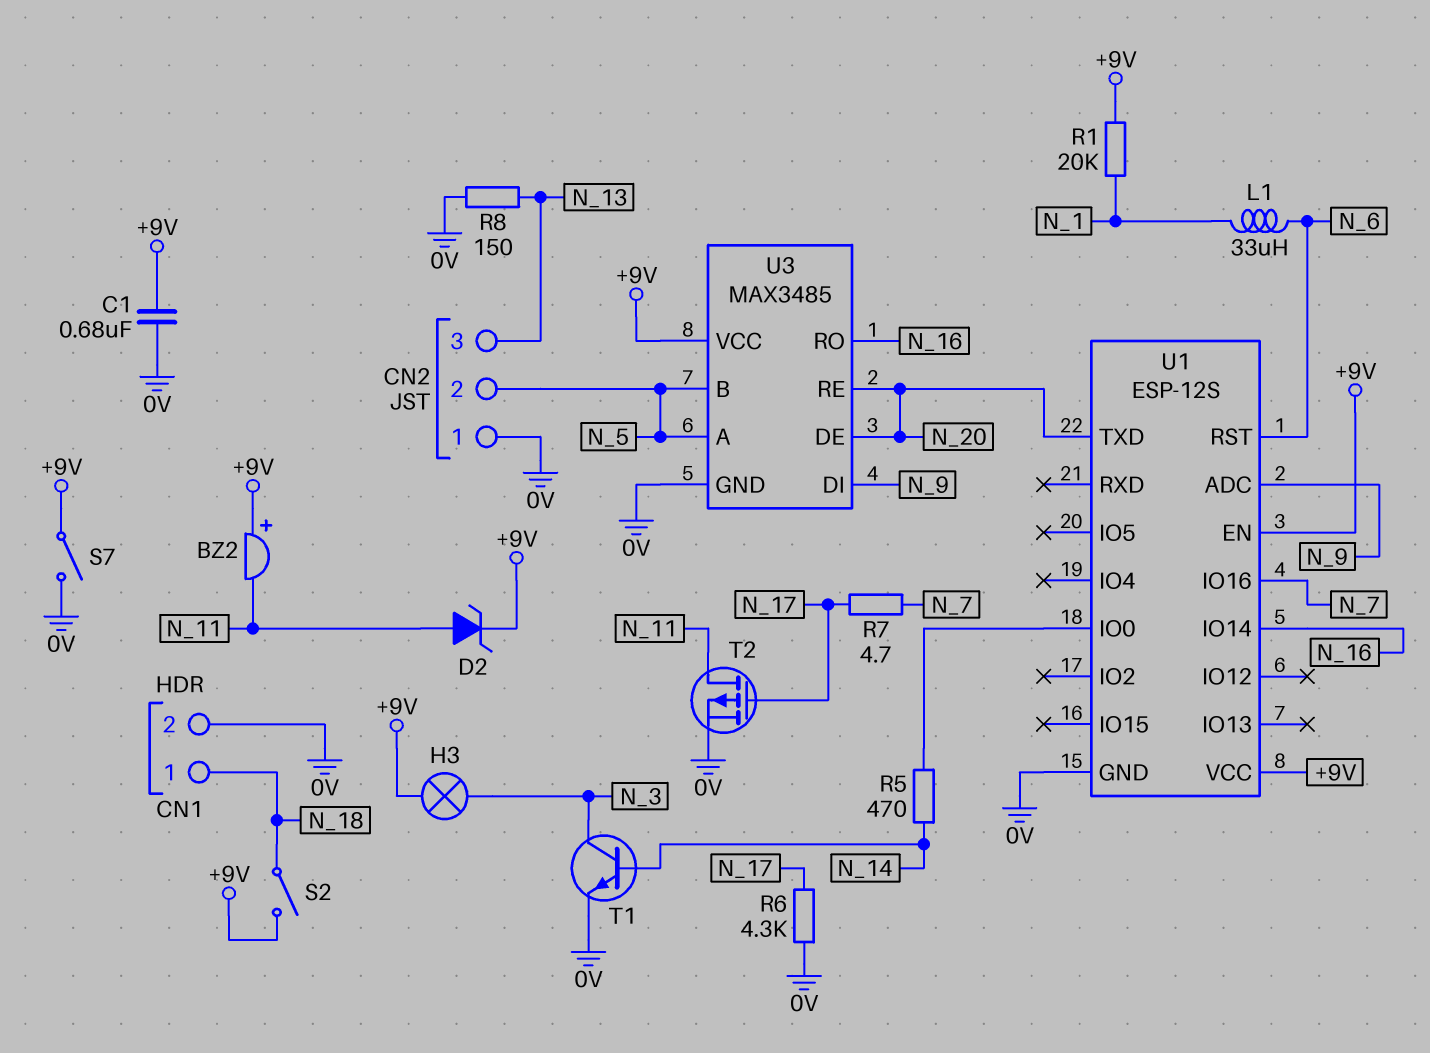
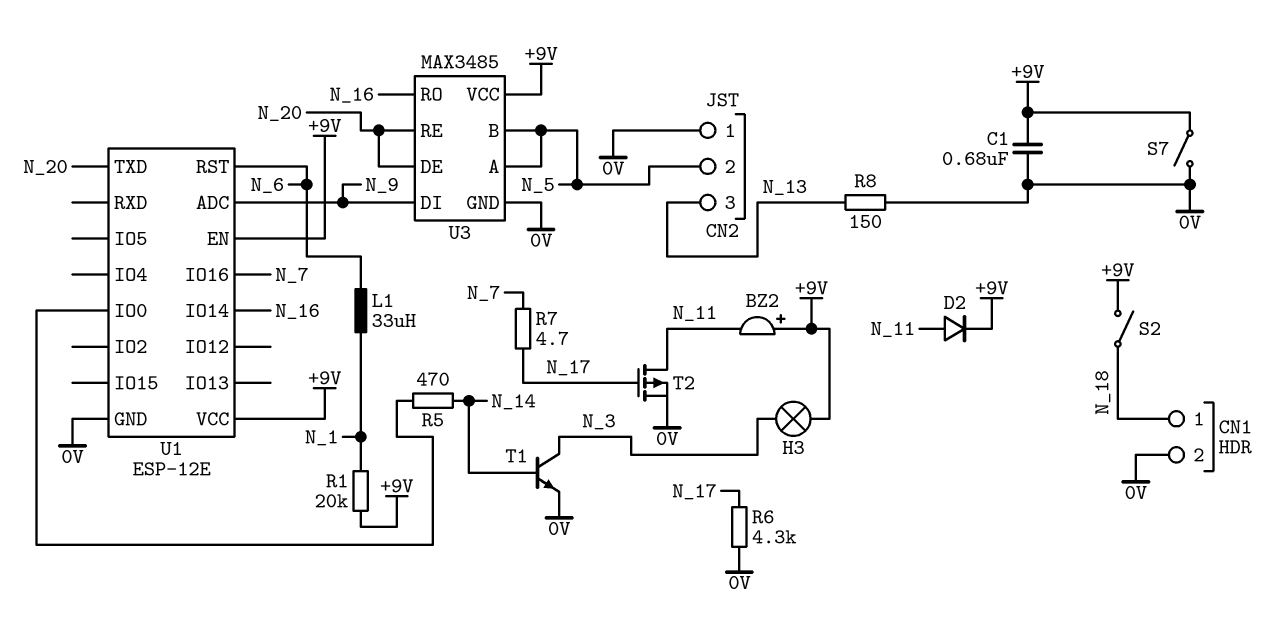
D2: zener (A N_11, K +9V) -> diode (A N_11, K +9V)
U1: ESP-12S -> ESP-12E

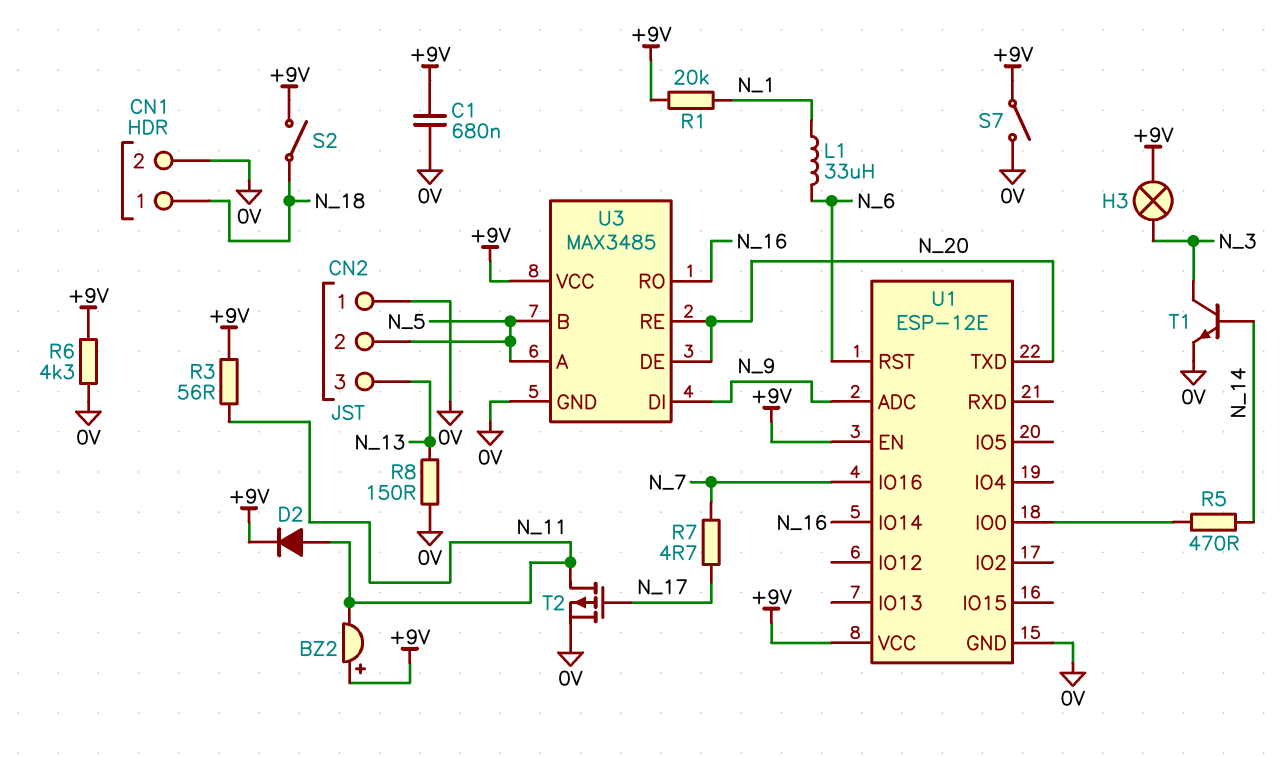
R3: none -> 56 (+9V, N_11)
R6: 4.3k (0V, N_17) -> 4.3k (+9V, 0V)

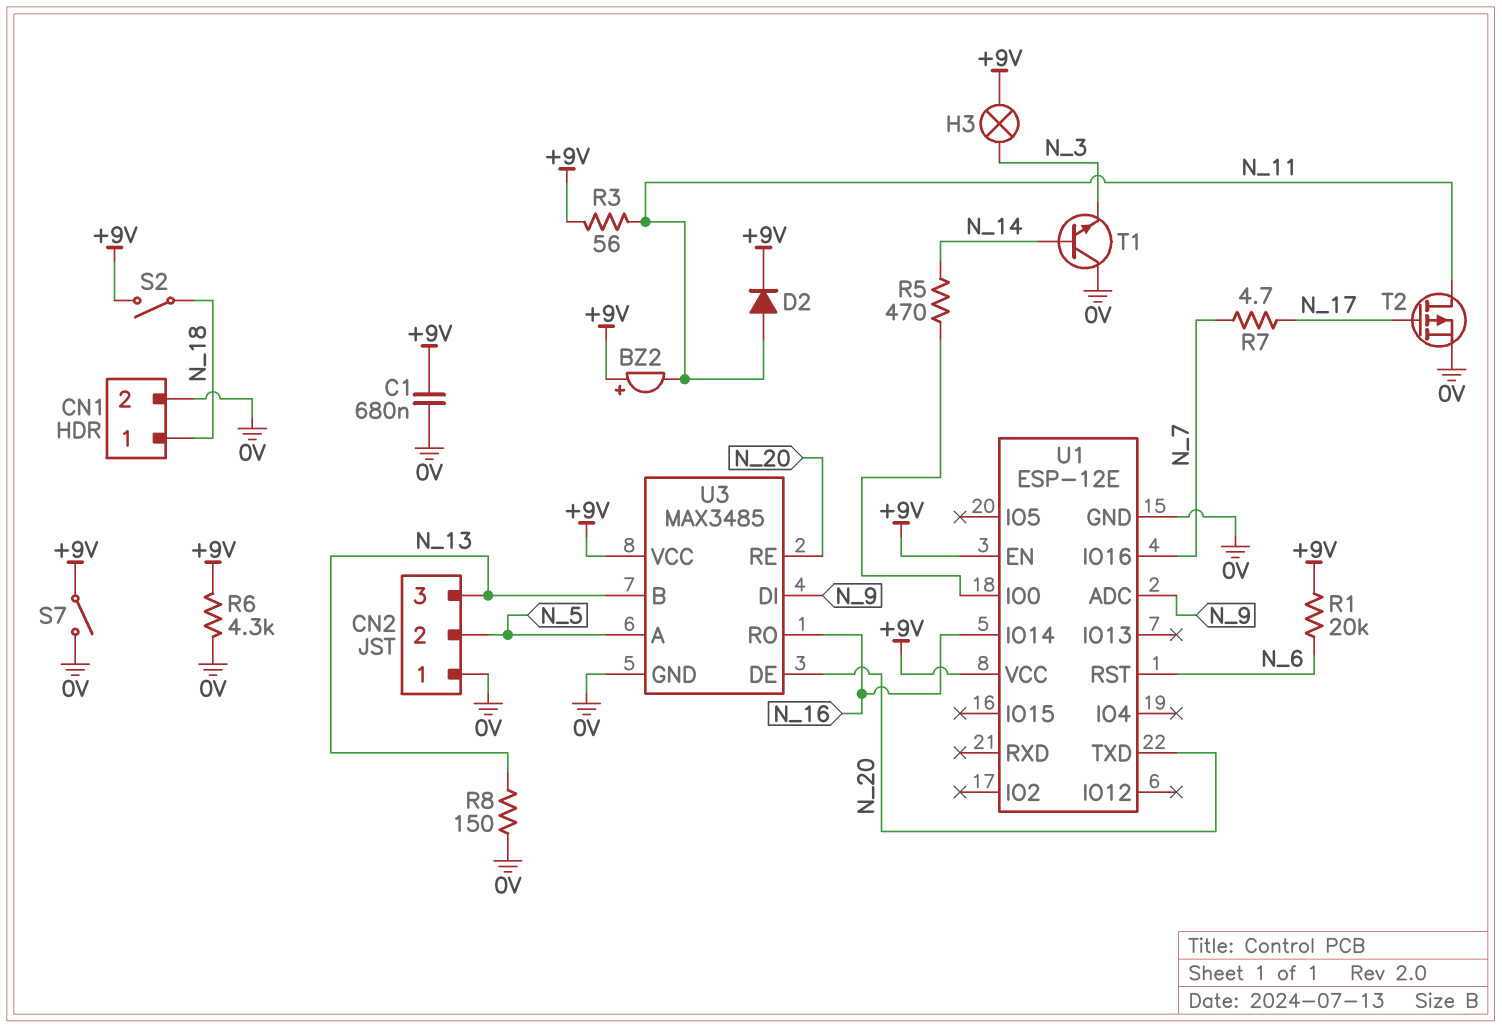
L1: 33uH (N_1, N_6) -> none
R1: 20k (+9V, N_1) -> 20k (+9V, N_6)
T1: NPN (B N_14, C N_3, E 0V) -> NPN (B N_14, C 0V, E N_3)
U3 pin B: N_5 -> N_13

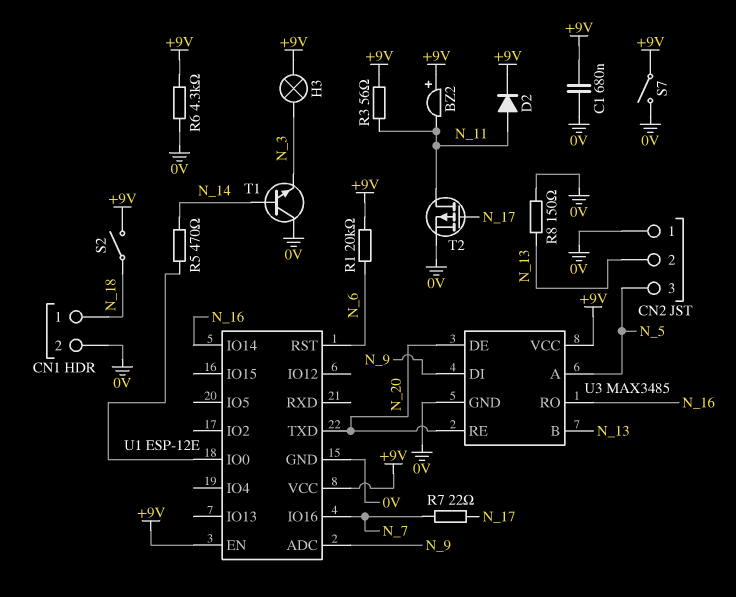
CN2 pin 2: N_5 -> N_13
CN2 pin 3: N_13 -> N_5
R7: 4.7 (N_7, N_17) -> 22 (N_7, N_17)

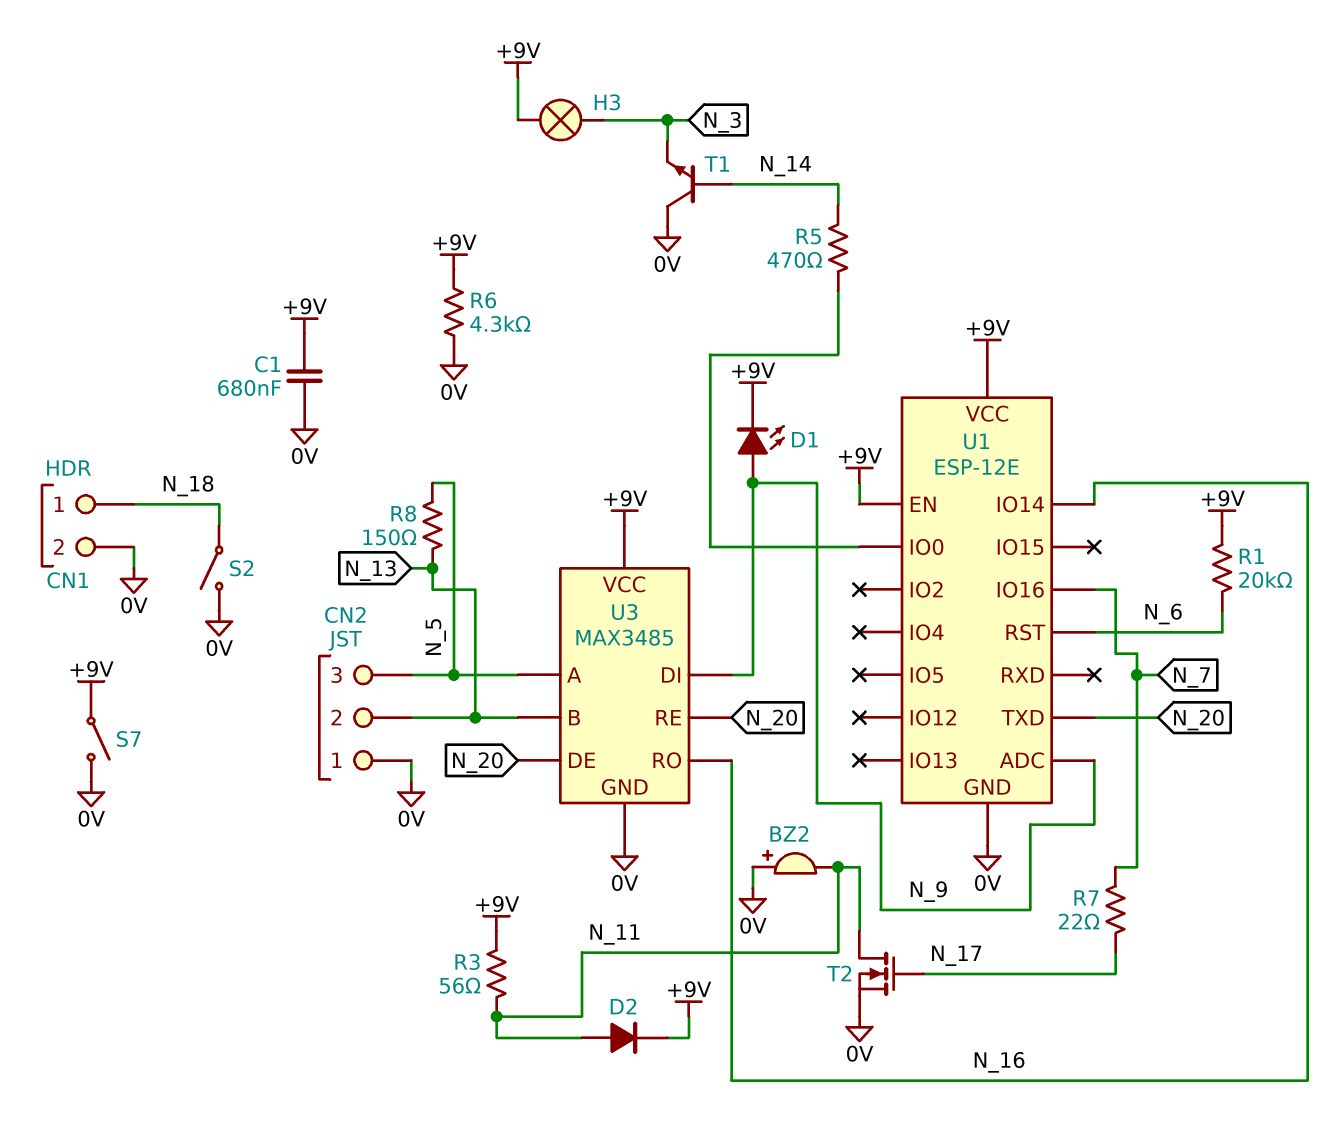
BZ2: buzzer (plus +9V, minus N_11) -> buzzer (plus 0V, minus N_11)
D1: none -> LED (A N_9, K +9V)
R8: 150 (0V, N_13) -> 150 (N_5, N_13)
S2: switch (+9V, N_18) -> switch (0V, N_18)
T2: PMOS (G N_17, D N_11, S 0V) -> NMOS (G N_17, D N_11, S 0V)

